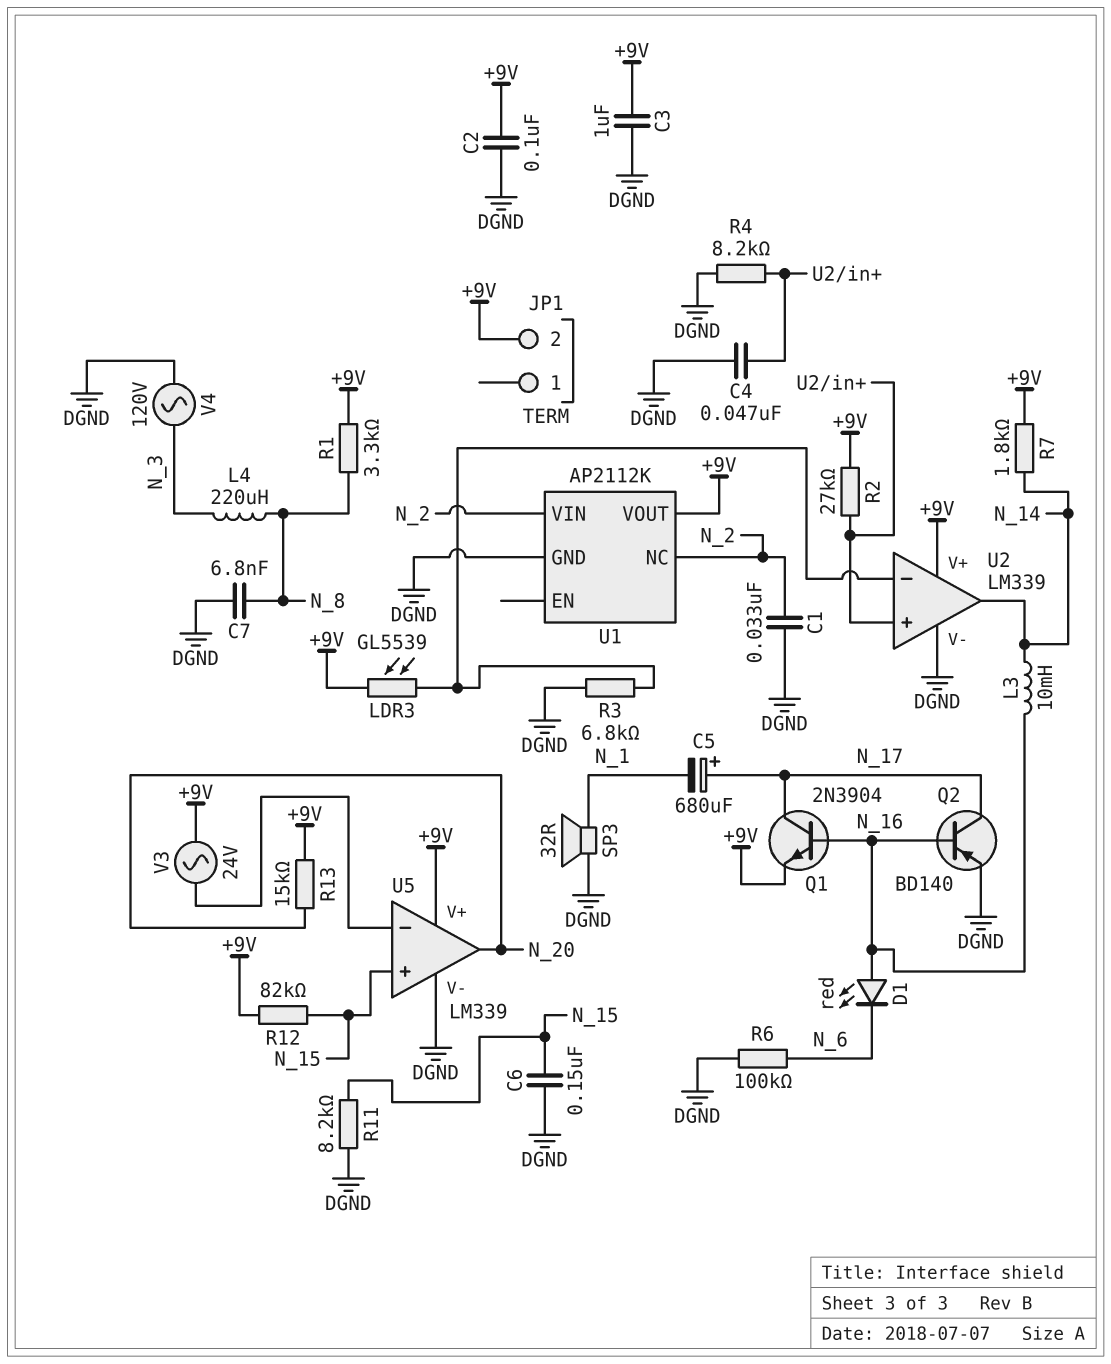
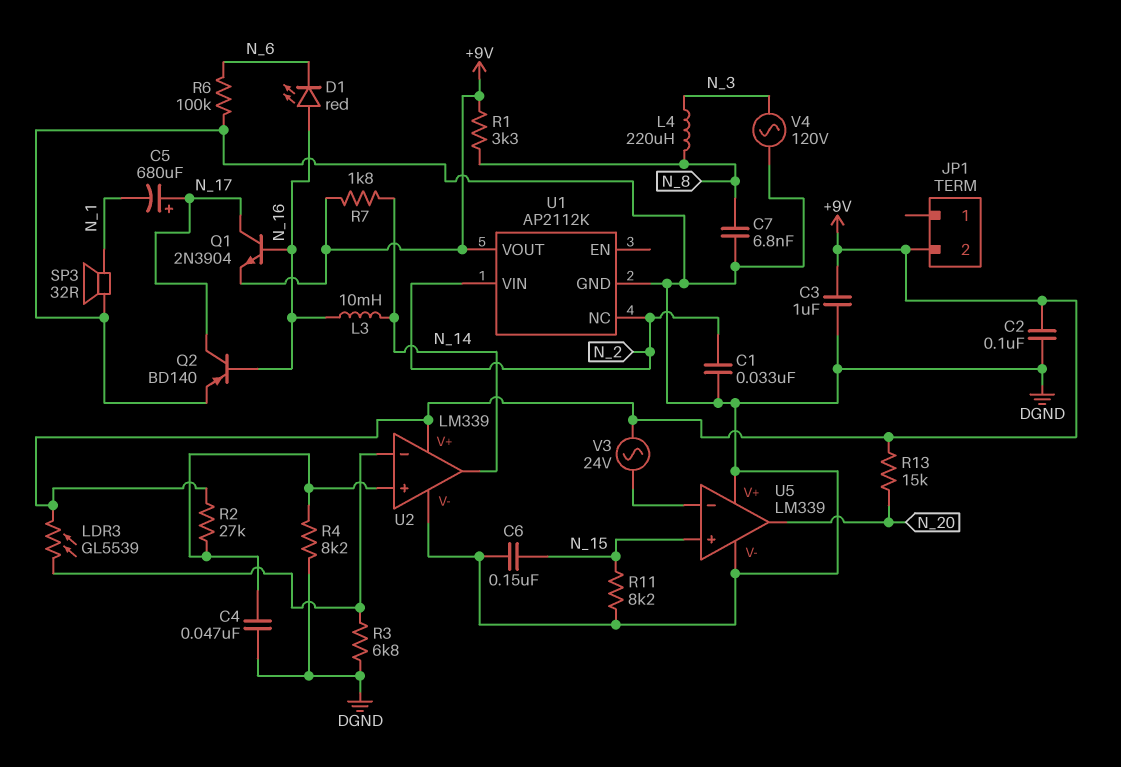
R12: 82k (+9V, N_15) -> none
U5 pin V+: +9V -> DGND

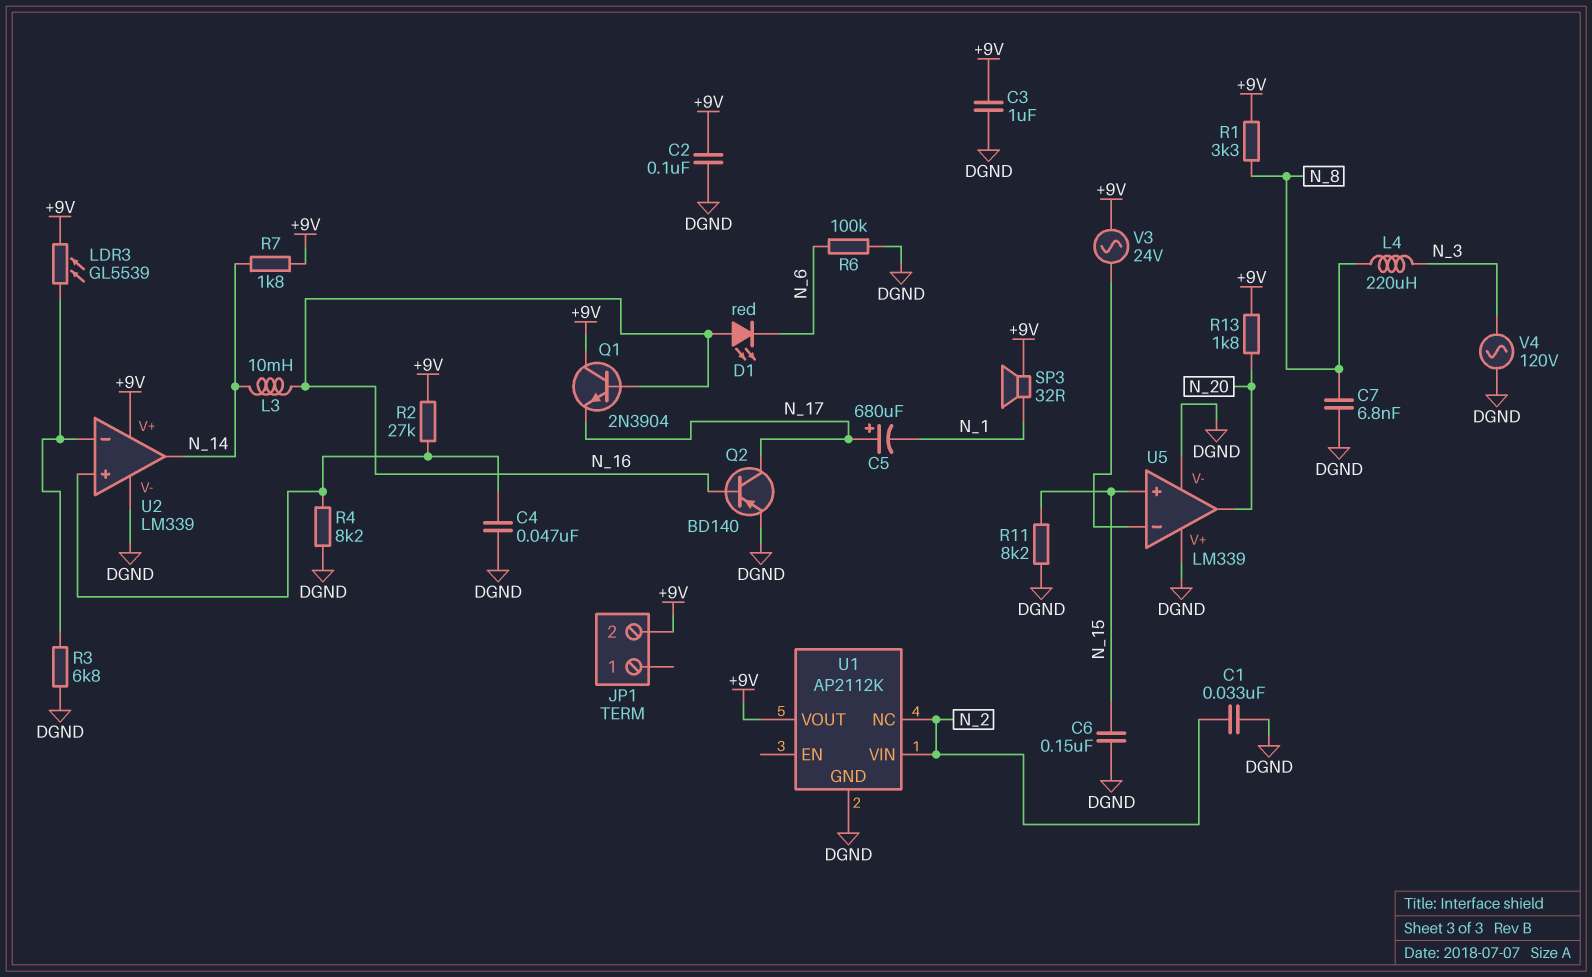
Q1: NPN 2N3904 (B N_16, C N_17, E +9V) -> NPN 2N3904 (B N_16, C +9V, E N_17)
R13: 15k (+9V, N_20) -> 1.8k (+9V, N_20)
SP3: speaker 32R (DGND, N_1) -> speaker 32R (+9V, N_1)

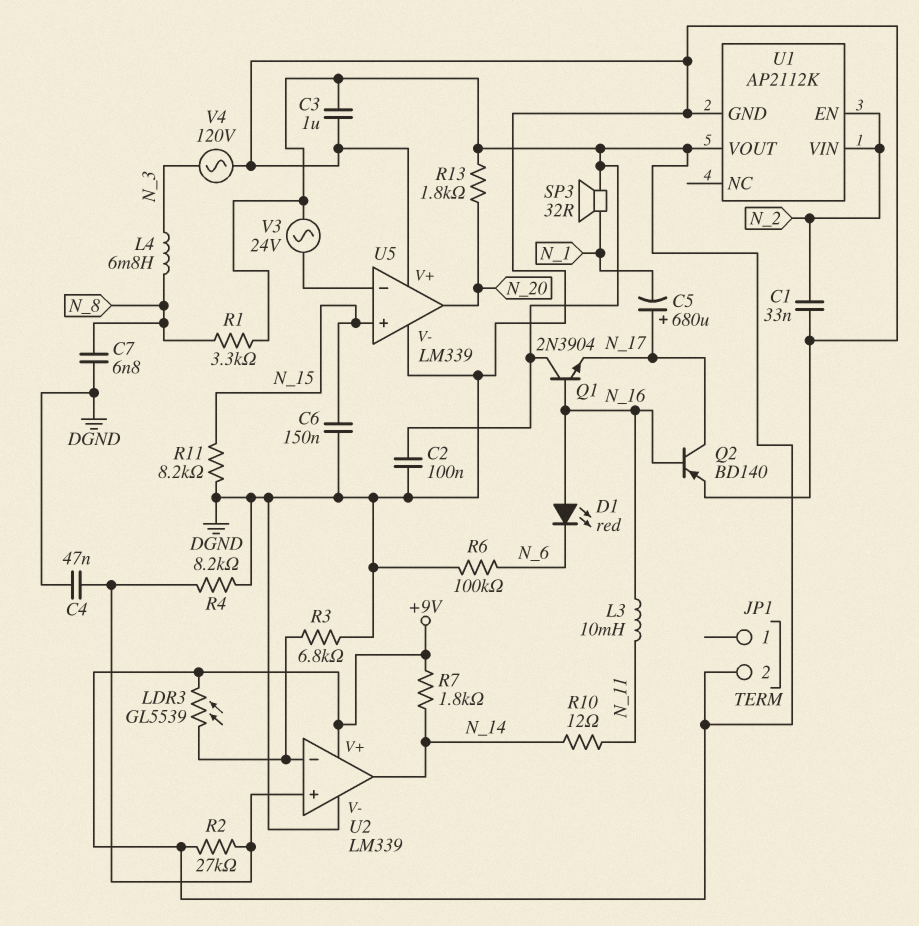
L3: 10mH (N_14, N_16) -> 10mH (N_11, N_16)
L4: 220uH (N_3, N_8) -> 6.8mH (N_3, N_8)
R10: none -> 12 (N_11, N_14)
U1 pin EN: none -> N_2
U1 pin NC: N_2 -> none

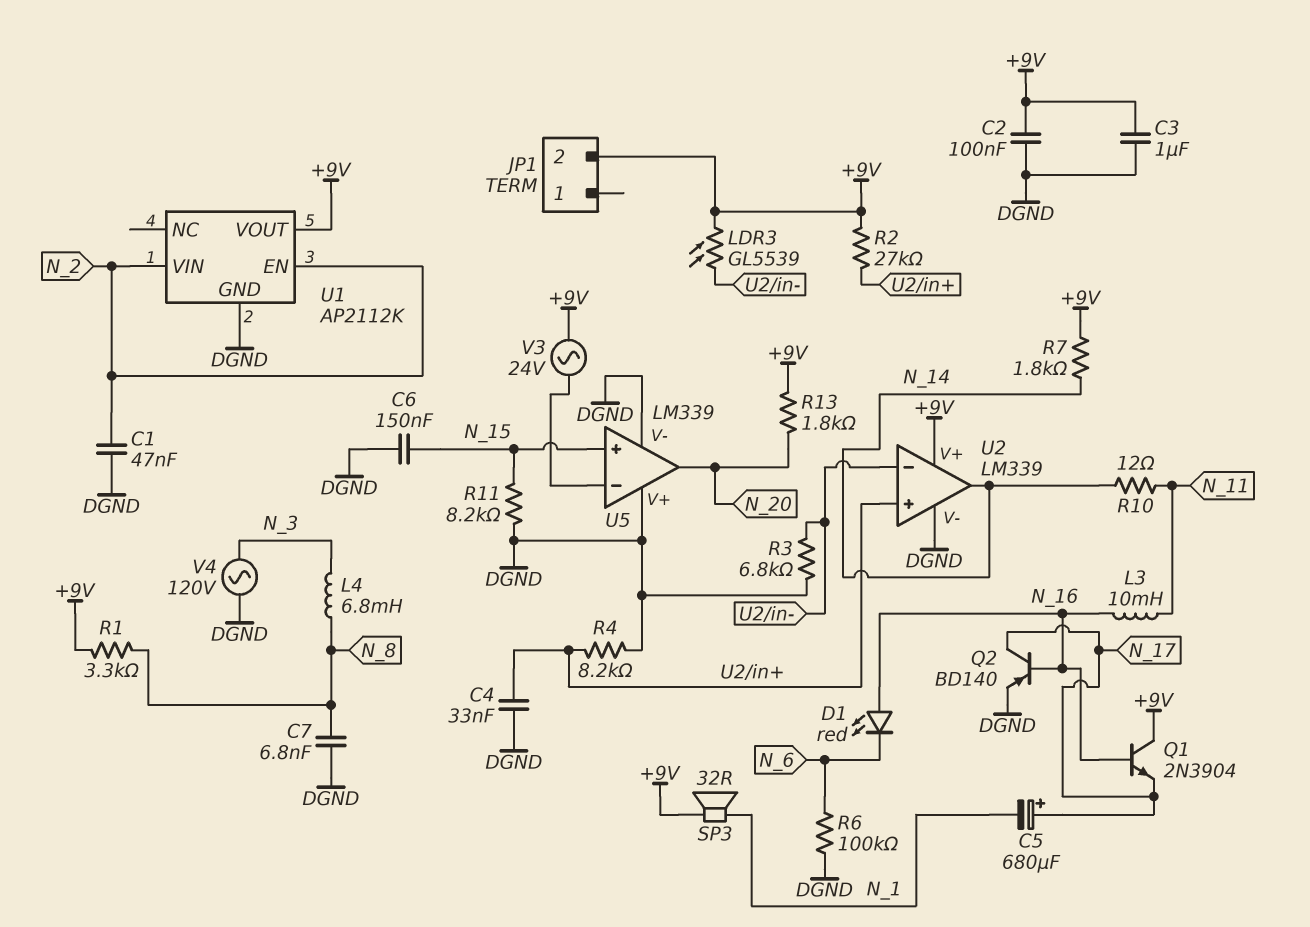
C1: 33nF (DGND, N_2) -> 47nF (DGND, N_2)
C4: 47nF (DGND, U2/in+) -> 33nF (DGND, U2/in+)

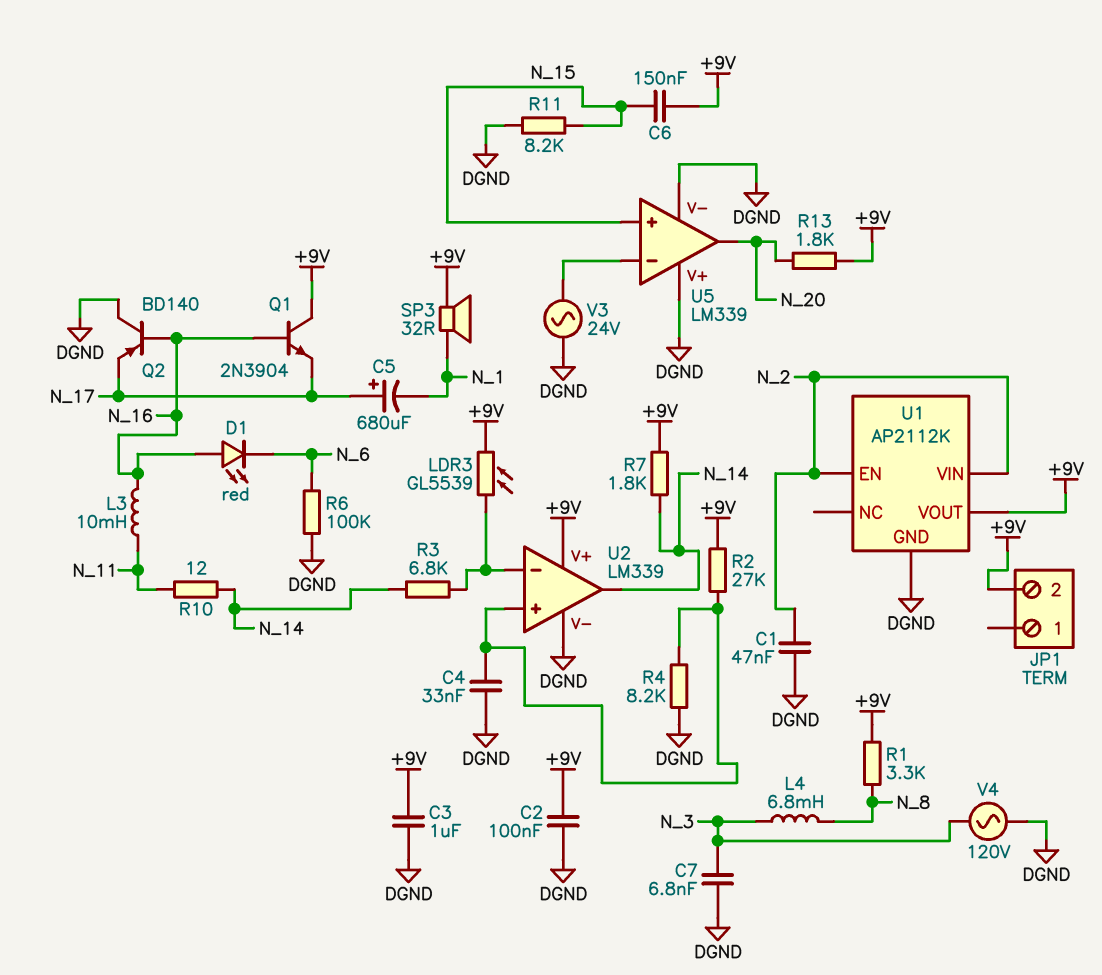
C6: 150nF (DGND, N_15) -> 150nF (+9V, N_15)
C7: 6.8nF (DGND, N_8) -> 6.8nF (DGND, N_3)
Q2: PNP BD140 (B N_16, C N_17, E DGND) -> PNP BD140 (B N_16, C DGND, E N_17)
R3: 6.8k (DGND, U2/in-) -> 6.8k (N_14, U2/in-)
V3: AC 24V (+9V, U5/in-) -> AC 24V (DGND, U5/in-)

